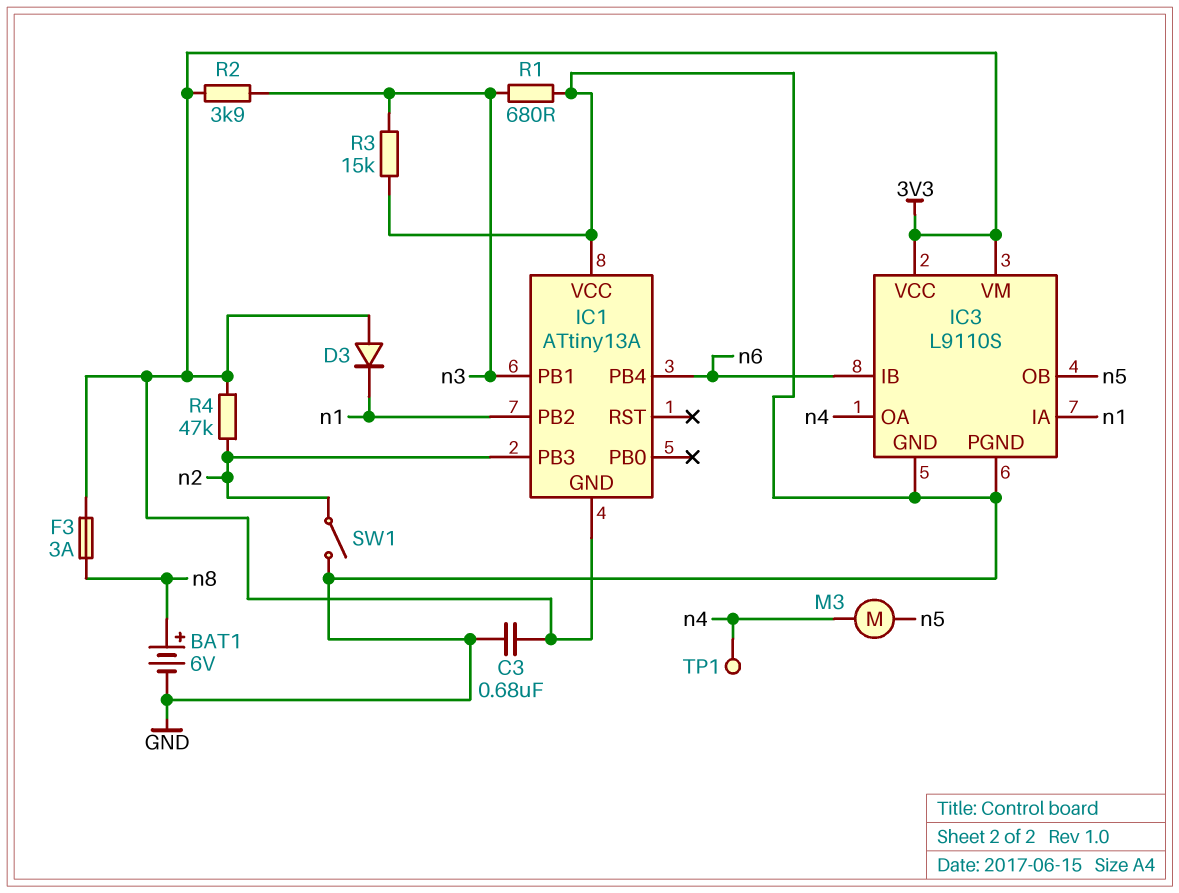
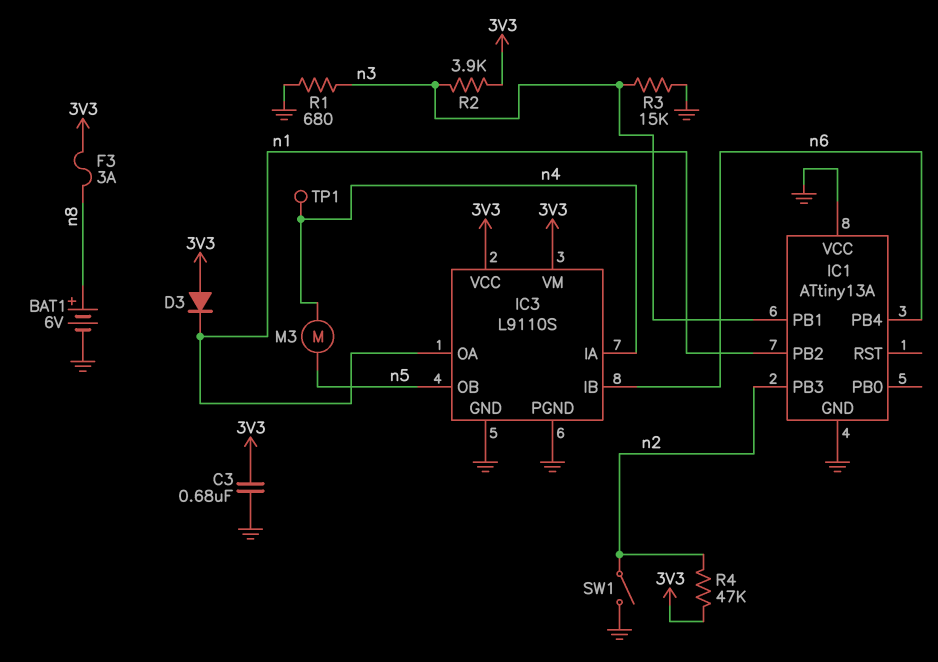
IC1 pin GND: 3V3 -> GND
IC3 pin IA: n1 -> n4
IC3 pin OA: n4 -> n1

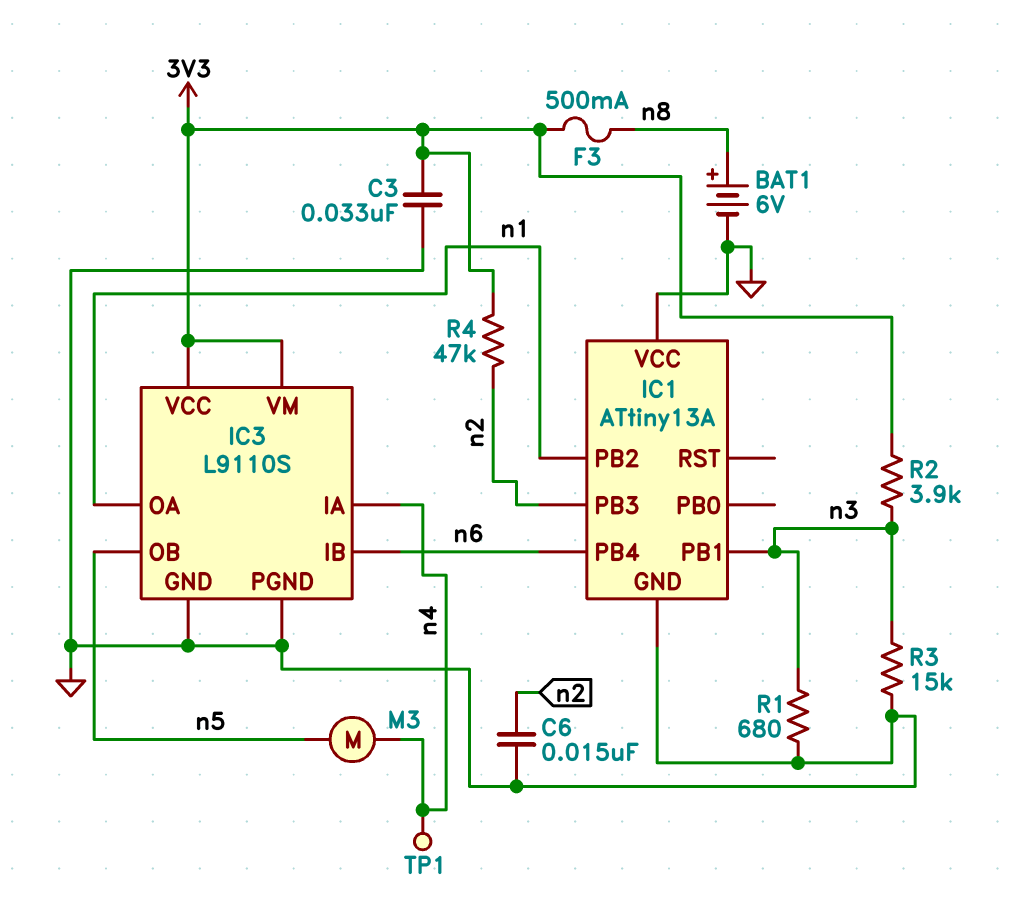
C3: 680nF (3V3, GND) -> 33nF (3V3, GND)
C6: none -> 15nF (GND, n2)
D3: diode (A 3V3, K n1) -> none
F3: 3A (3V3, n8) -> 500mA (3V3, n8)
SW1: switch (GND, n2) -> none

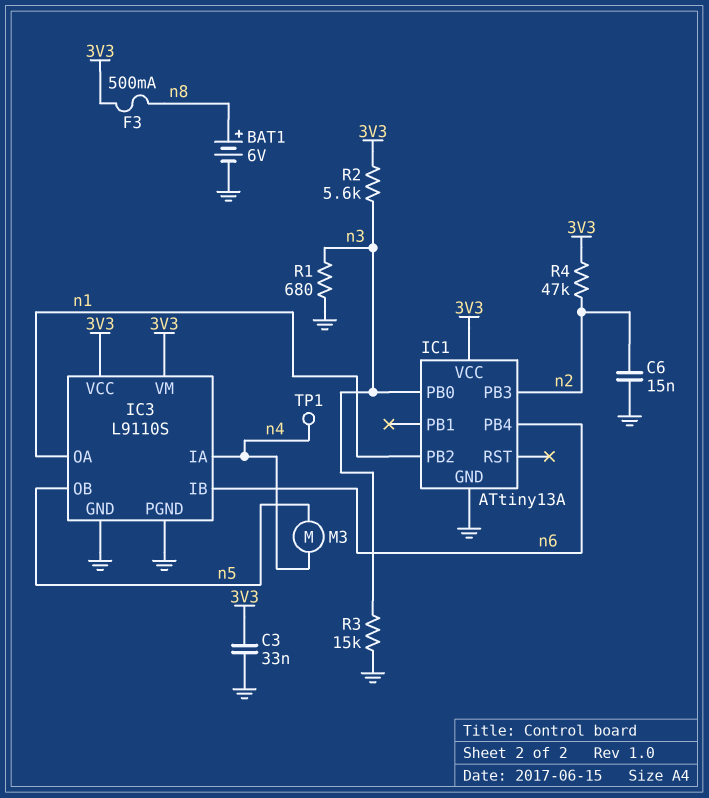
IC1 pin PB0: none -> n3
IC1 pin PB1: n3 -> none
IC1 pin VCC: GND -> 3V3
R2: 3.9k (3V3, n3) -> 5.6k (3V3, n3)

